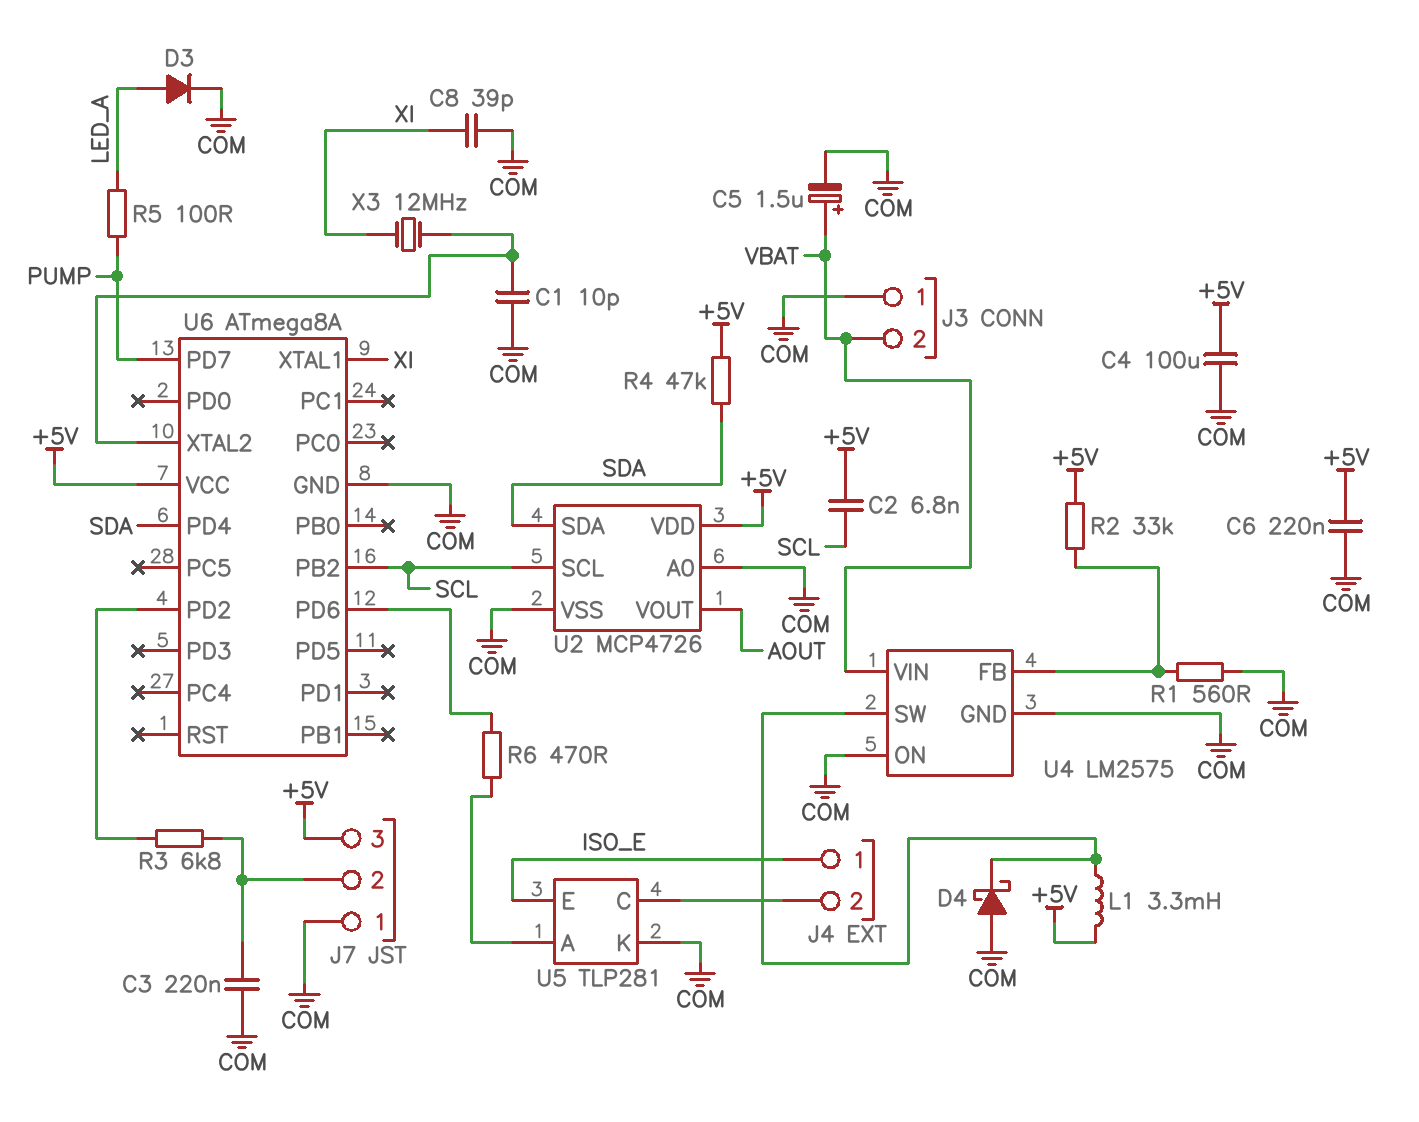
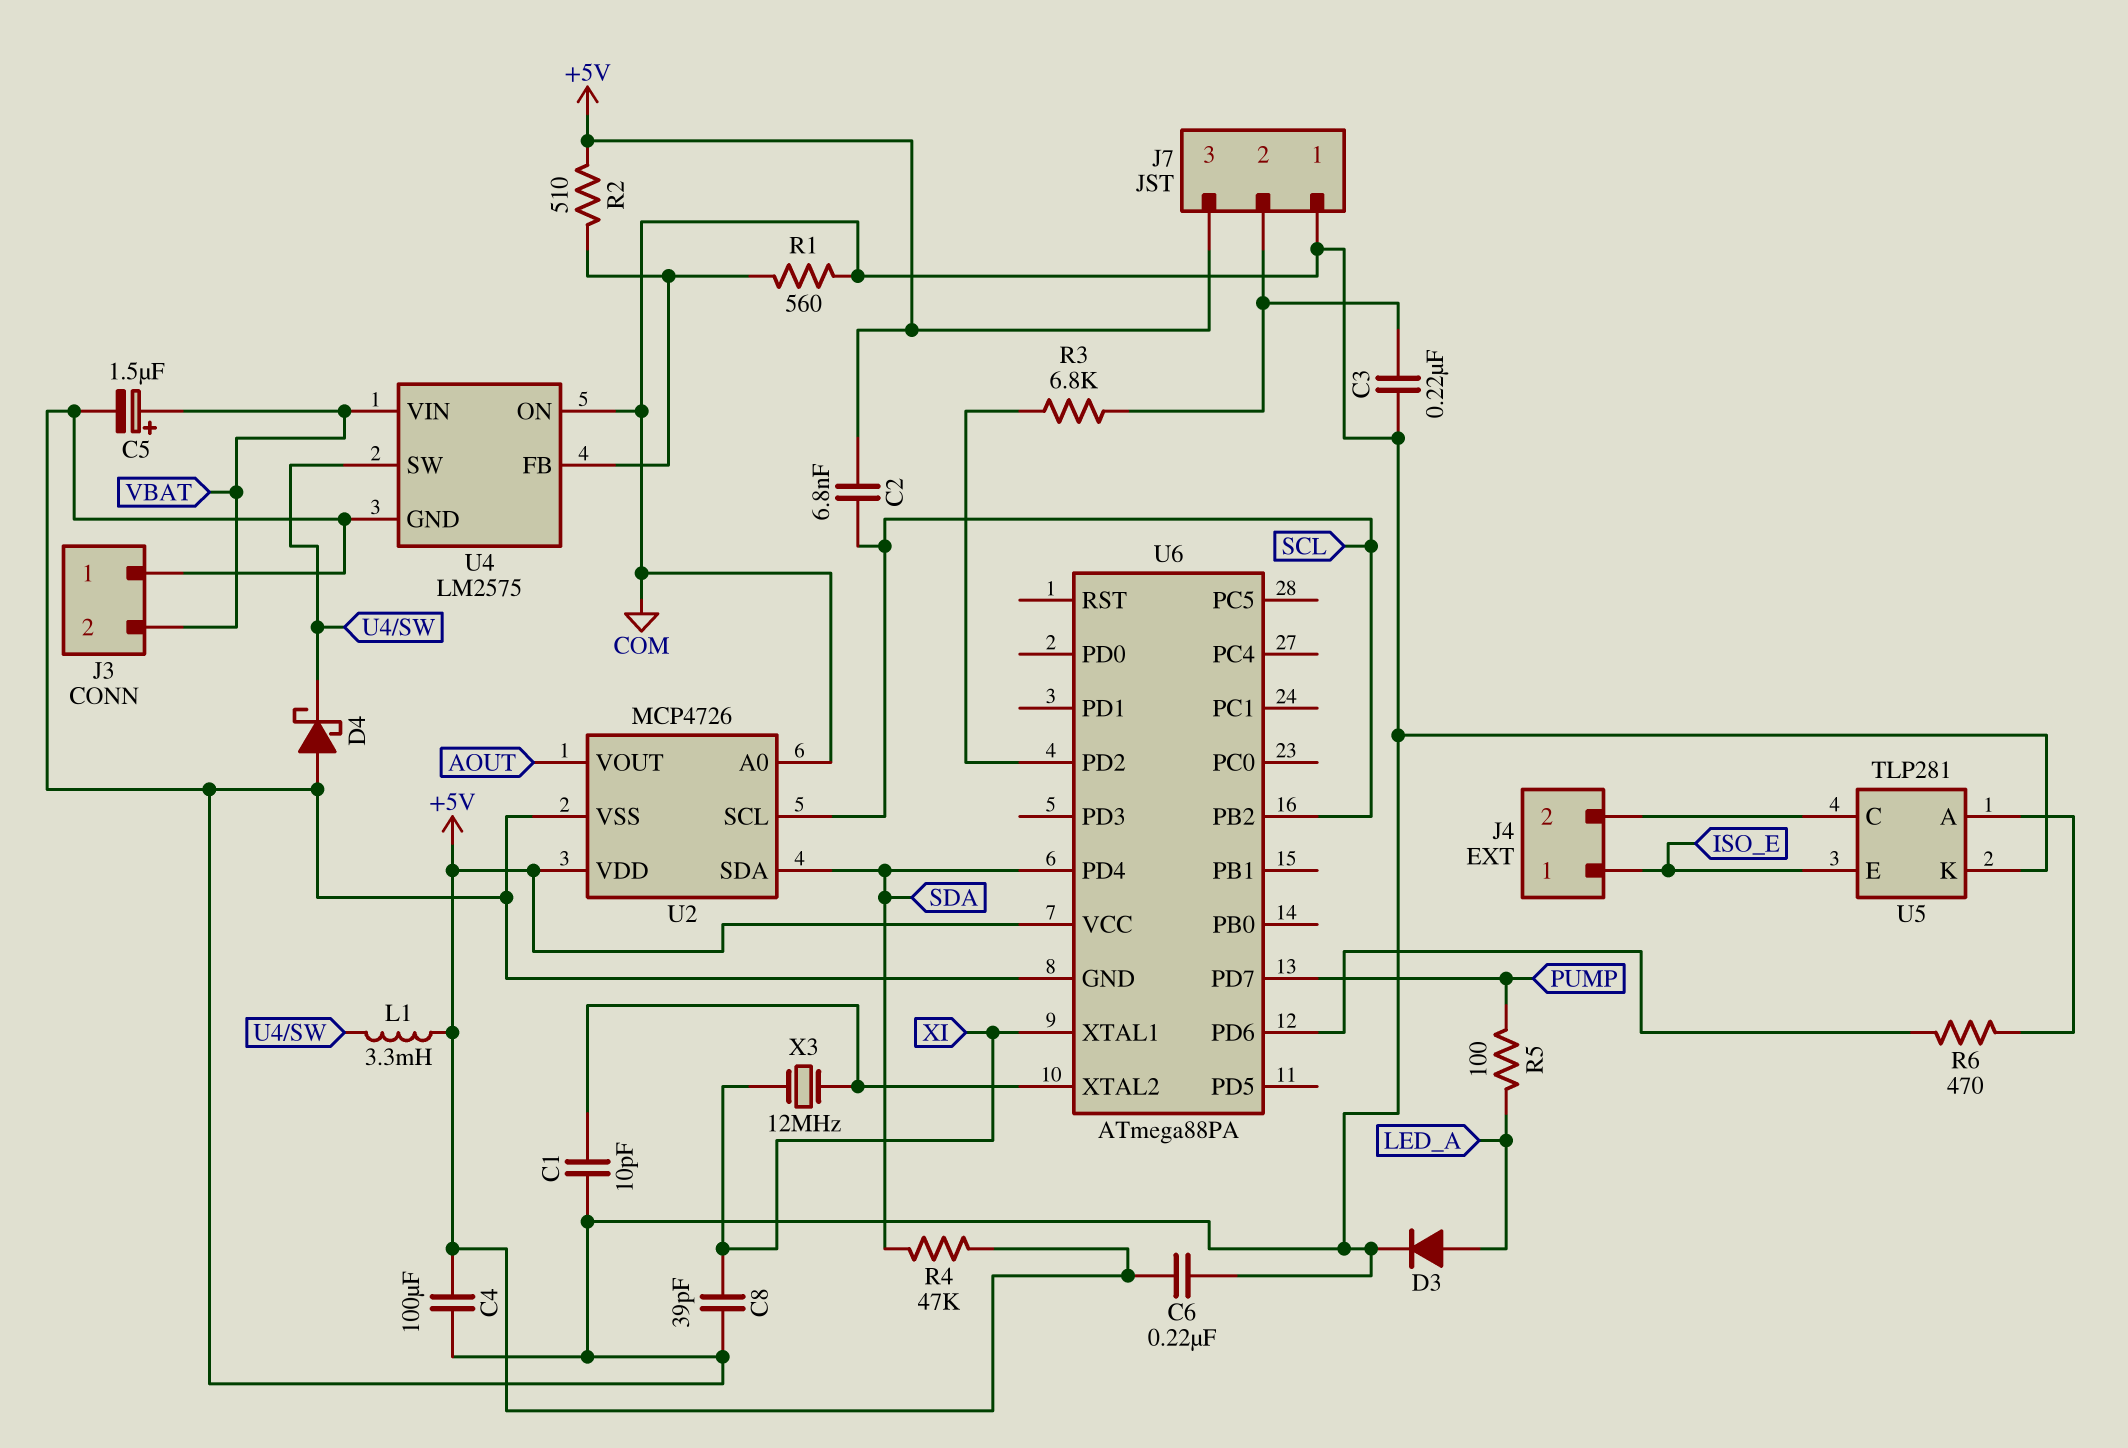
R2: 33k (+5V, U4/FB) -> 510 (+5V, U4/FB)
U6: ATmega8A -> ATmega88PA

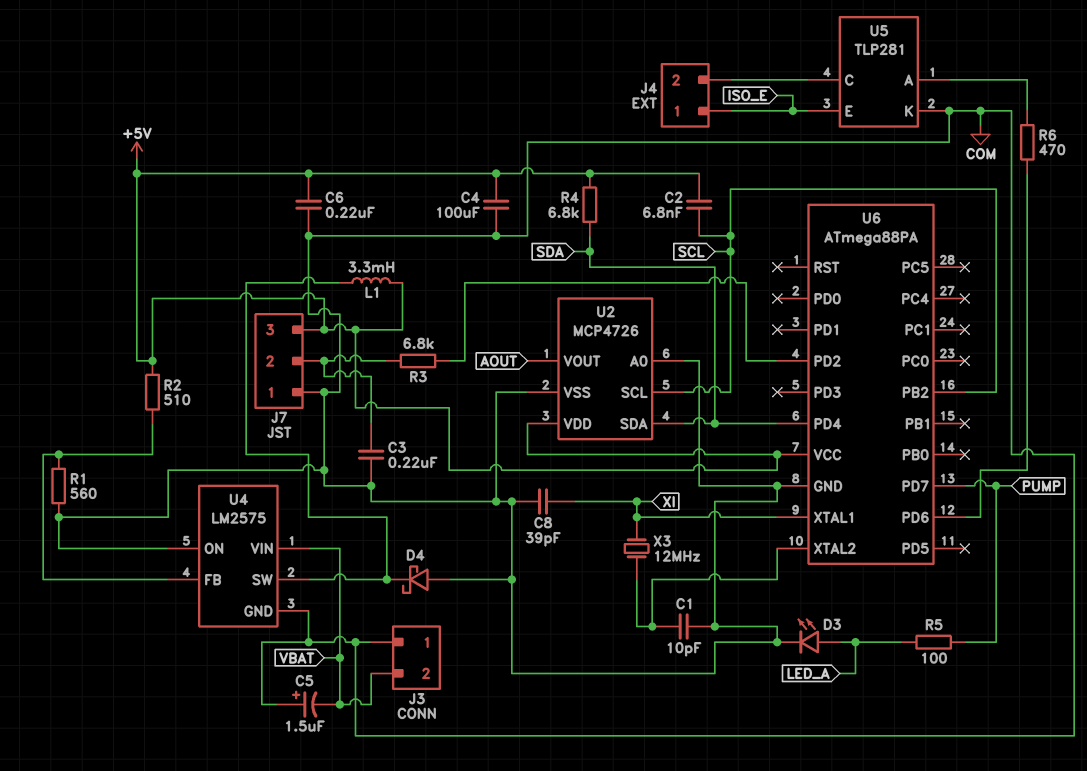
C5: 1.5uF (plus VBAT, minus COM) -> 1.5uF (plus COM, minus VBAT)
D3: diode (A LED_A, K COM) -> LED (A LED_A, K COM)
R4: 47k (+5V, SDA) -> 6.8k (+5V, SDA)

